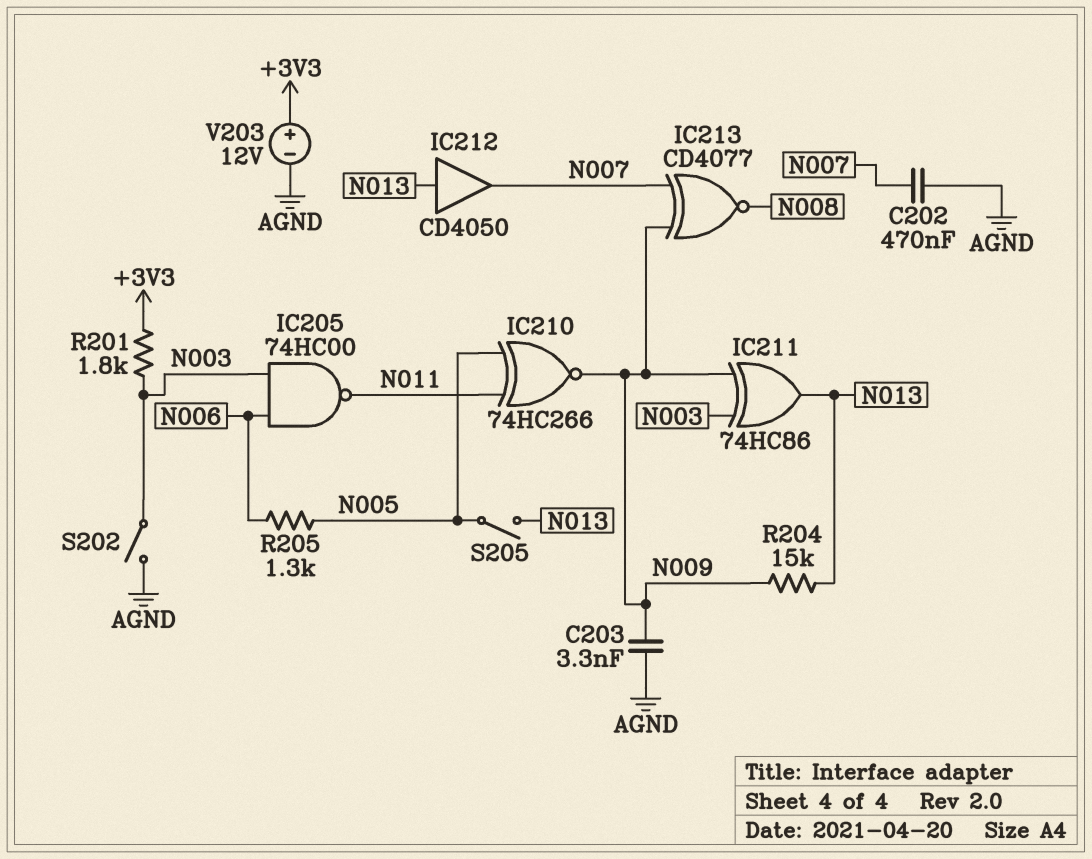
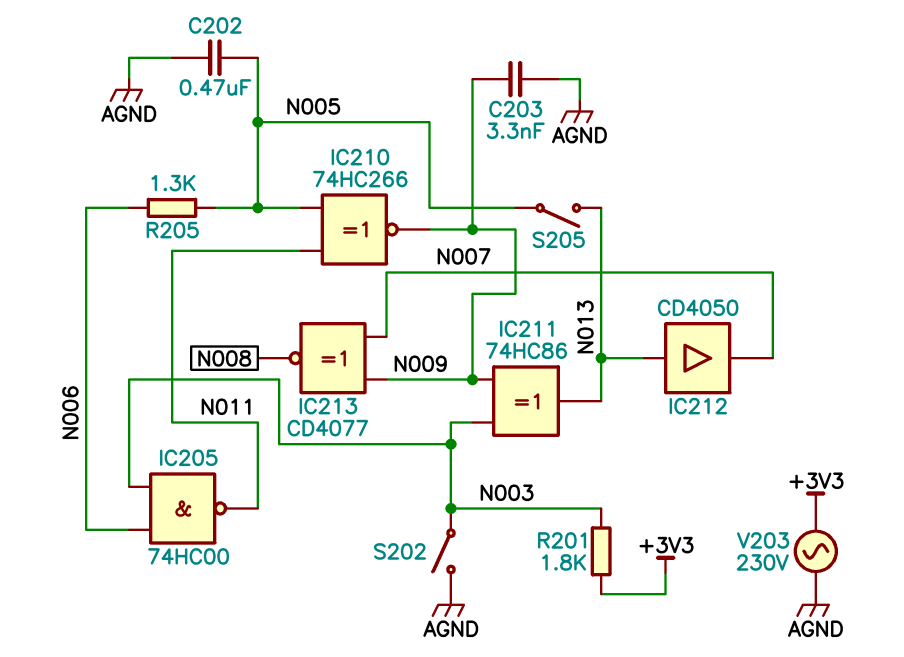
C202: 470nF (AGND, N007) -> 470nF (AGND, N005)
R204: 15k (N009, N013) -> none
V203: 12V (plus +3V3, minus AGND) -> AC 230V (+3V3, AGND)

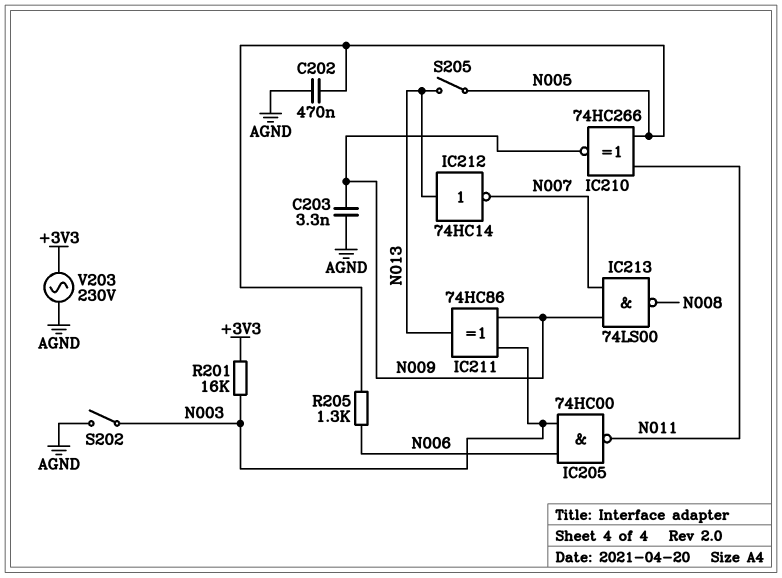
IC212: buffer CD4050 (in N013, out N007) -> NOT 74HC14 (in N013, out N007)
IC213: XNOR CD4077 (in N007, in N009, out N008) -> NAND 74LS00 (in N007, in N009, out N008)
R201: 1.8k (+3V3, N003) -> 16k (+3V3, N003)

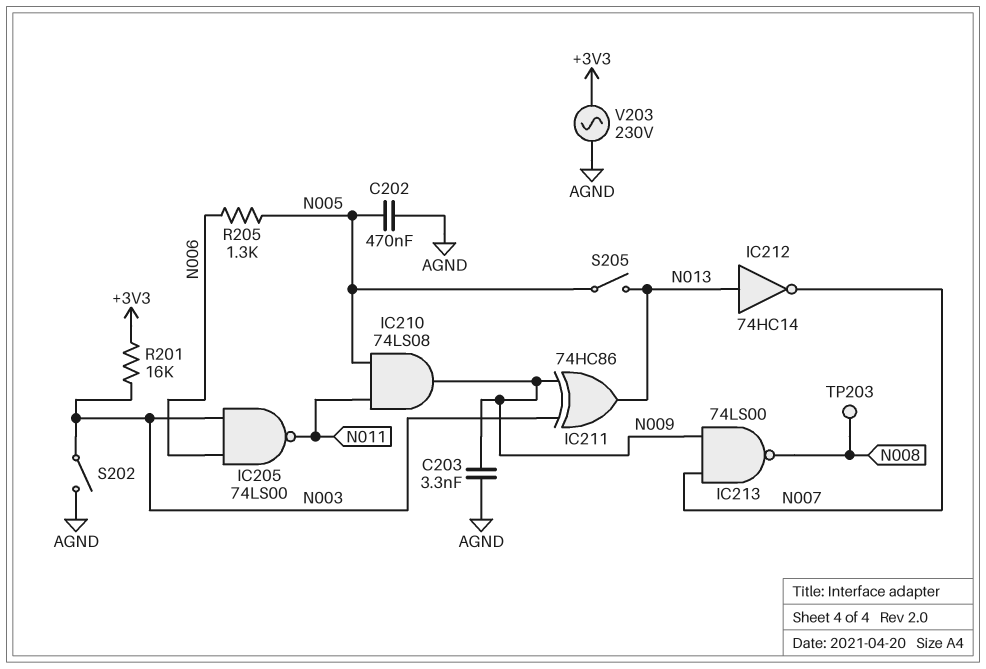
IC205: NAND 74HC00 (in N003, in N006, out N011) -> NAND 74LS00 (in N003, in N006, out N011)
IC210: XNOR 74HC266 (in N005, in N011, out N009) -> AND 74LS08 (in N005, in N011, out N009)
TP203: none -> test point (N008)

